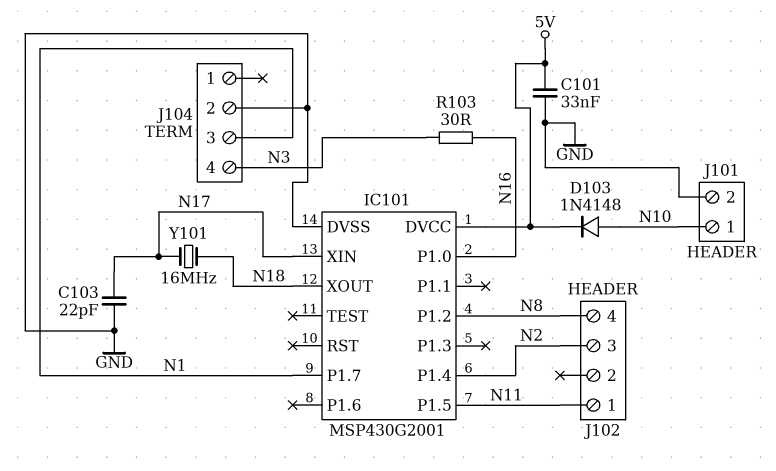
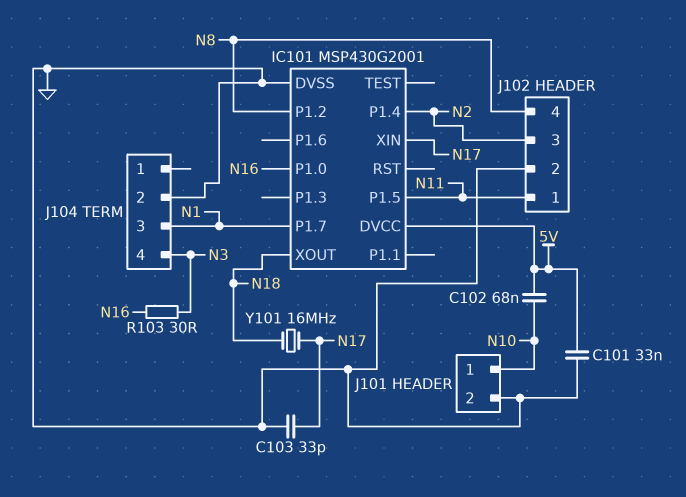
C102: none -> 68nF (5V, N10)
C103: 22pF (GND, N17) -> 33pF (GND, N17)
D103: diode 1N4148 (A N10, K 5V) -> none
J102 pin 2: none -> GND

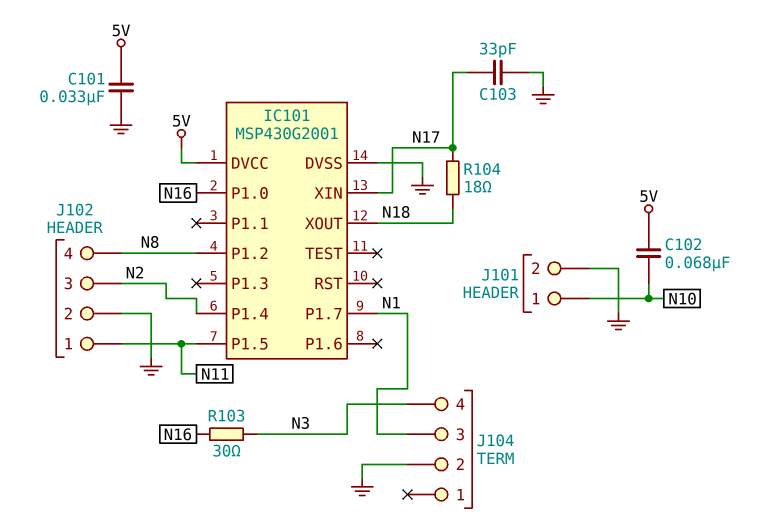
R104: none -> 18 (N17, N18)
Y101: 16MHz (N17, N18) -> none

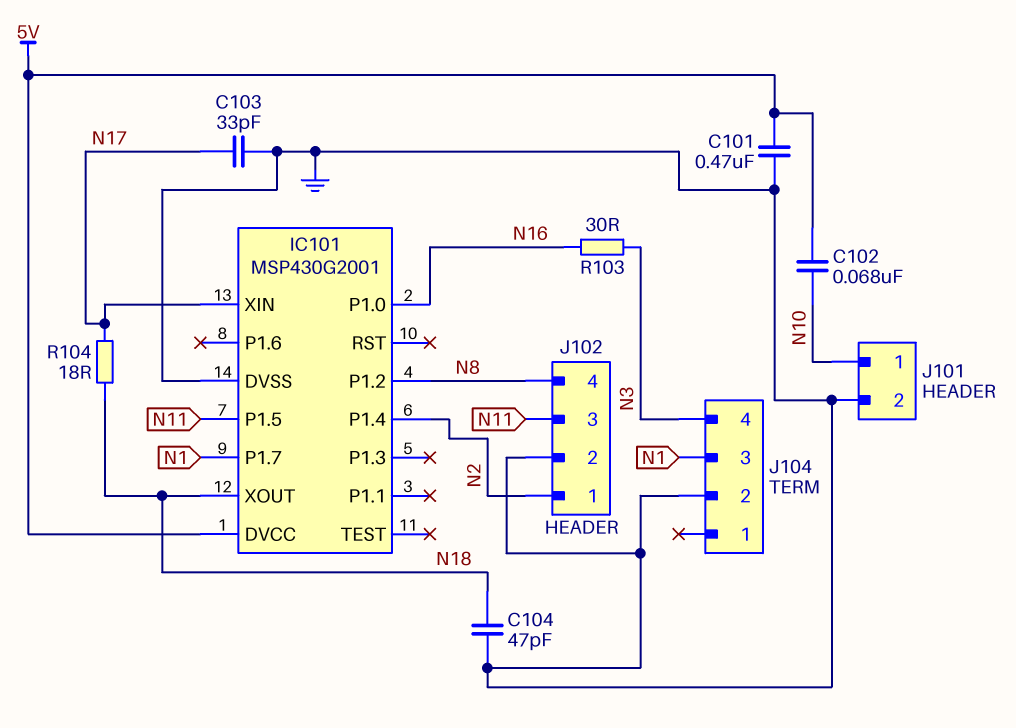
C101: 33nF (5V, GND) -> 470nF (5V, GND)
C104: none -> 47pF (GND, N18)
J102 pin 1: N11 -> N2
J102 pin 3: N2 -> N11

